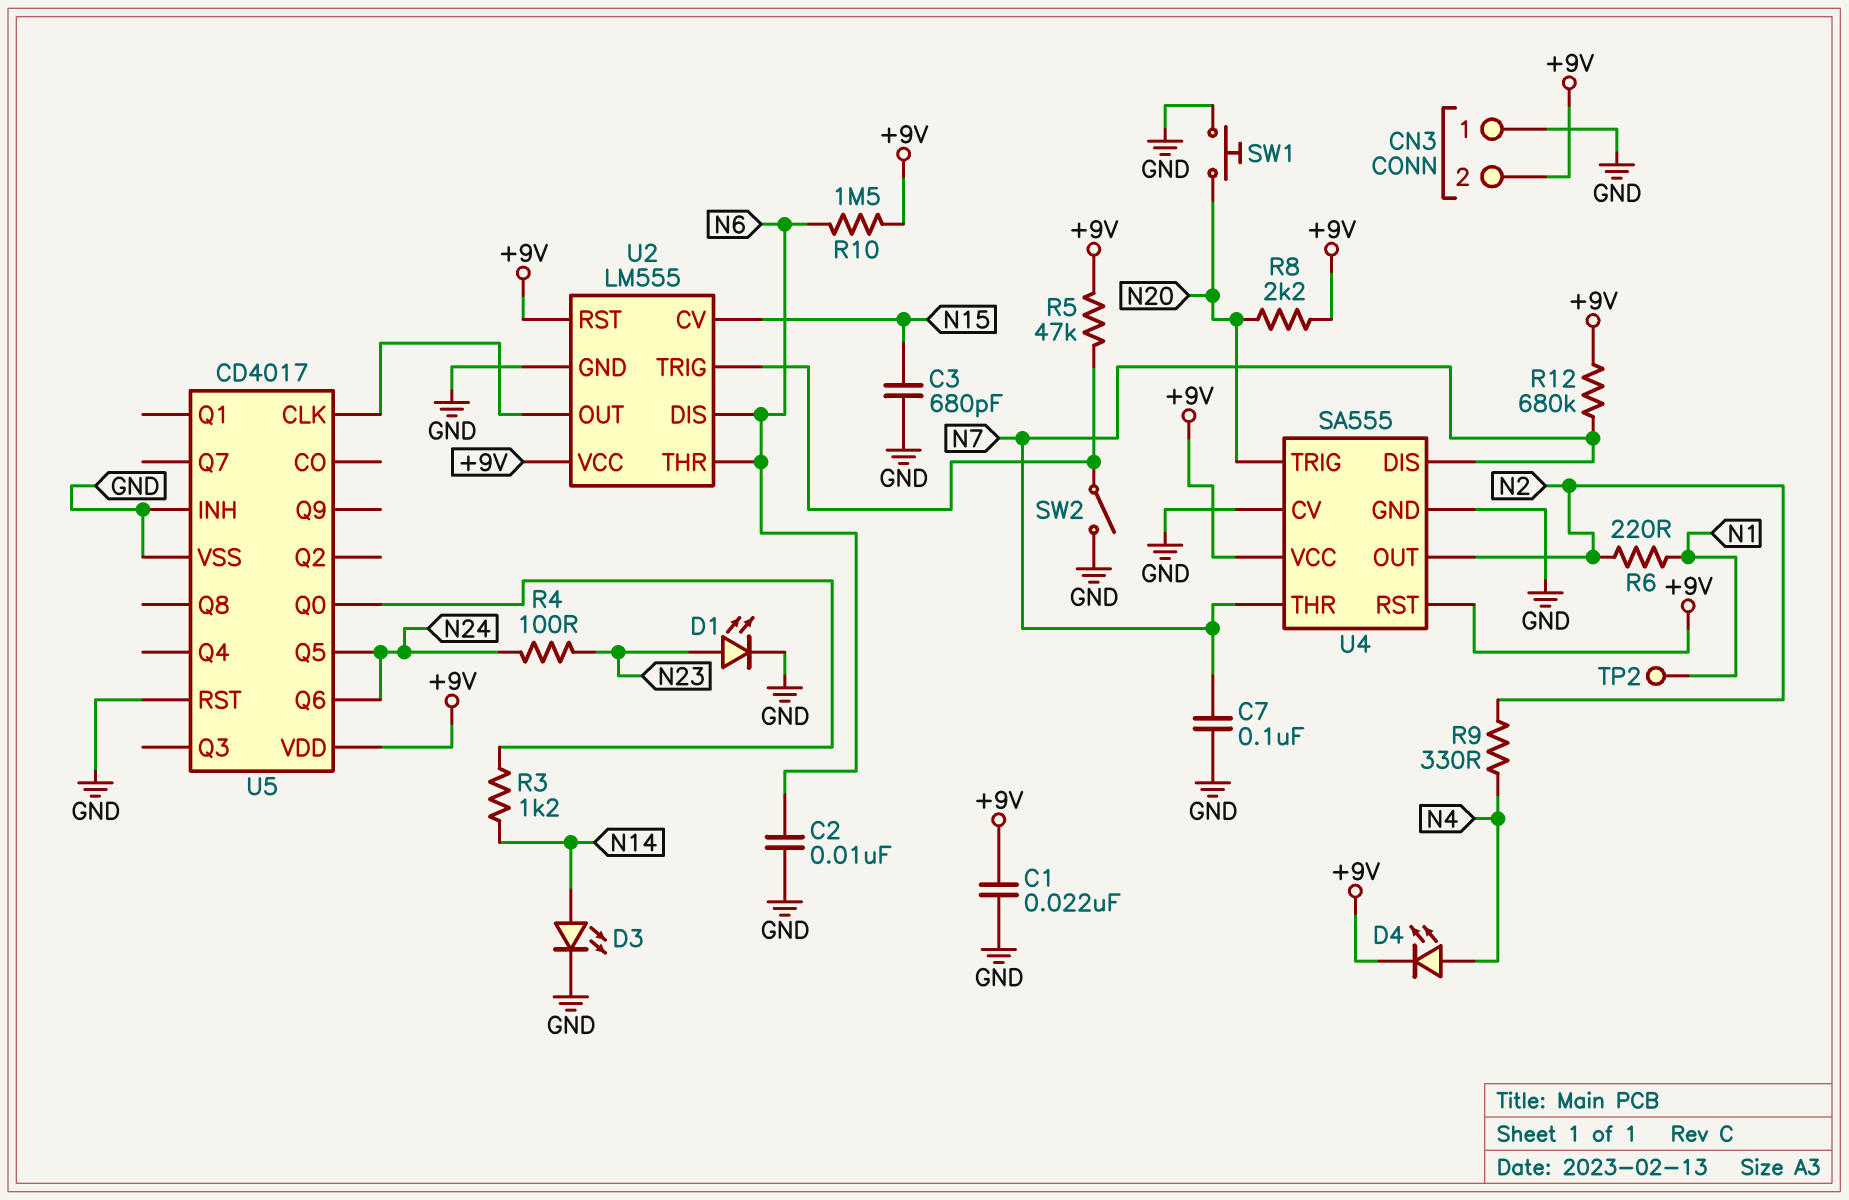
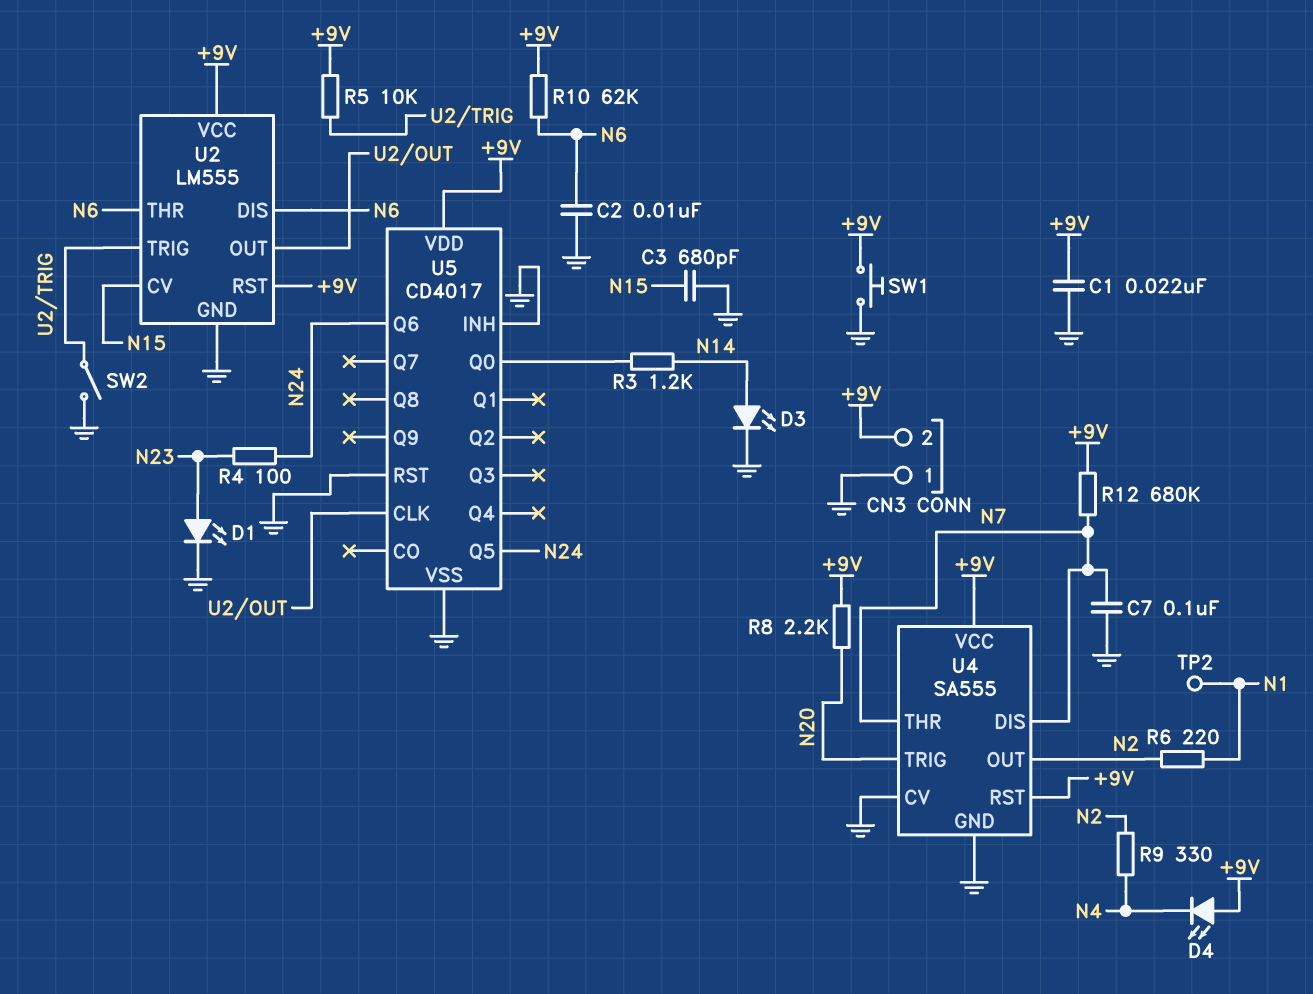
D4: LED (A N4, K +9V) -> LED (A +9V, K N4)
R5: 47k (+9V, U2/TRIG) -> 10k (+9V, U2/TRIG)
R10: 1.5M (+9V, N6) -> 62k (+9V, N6)
SW1: button (GND, N20) -> button (+9V, GND)

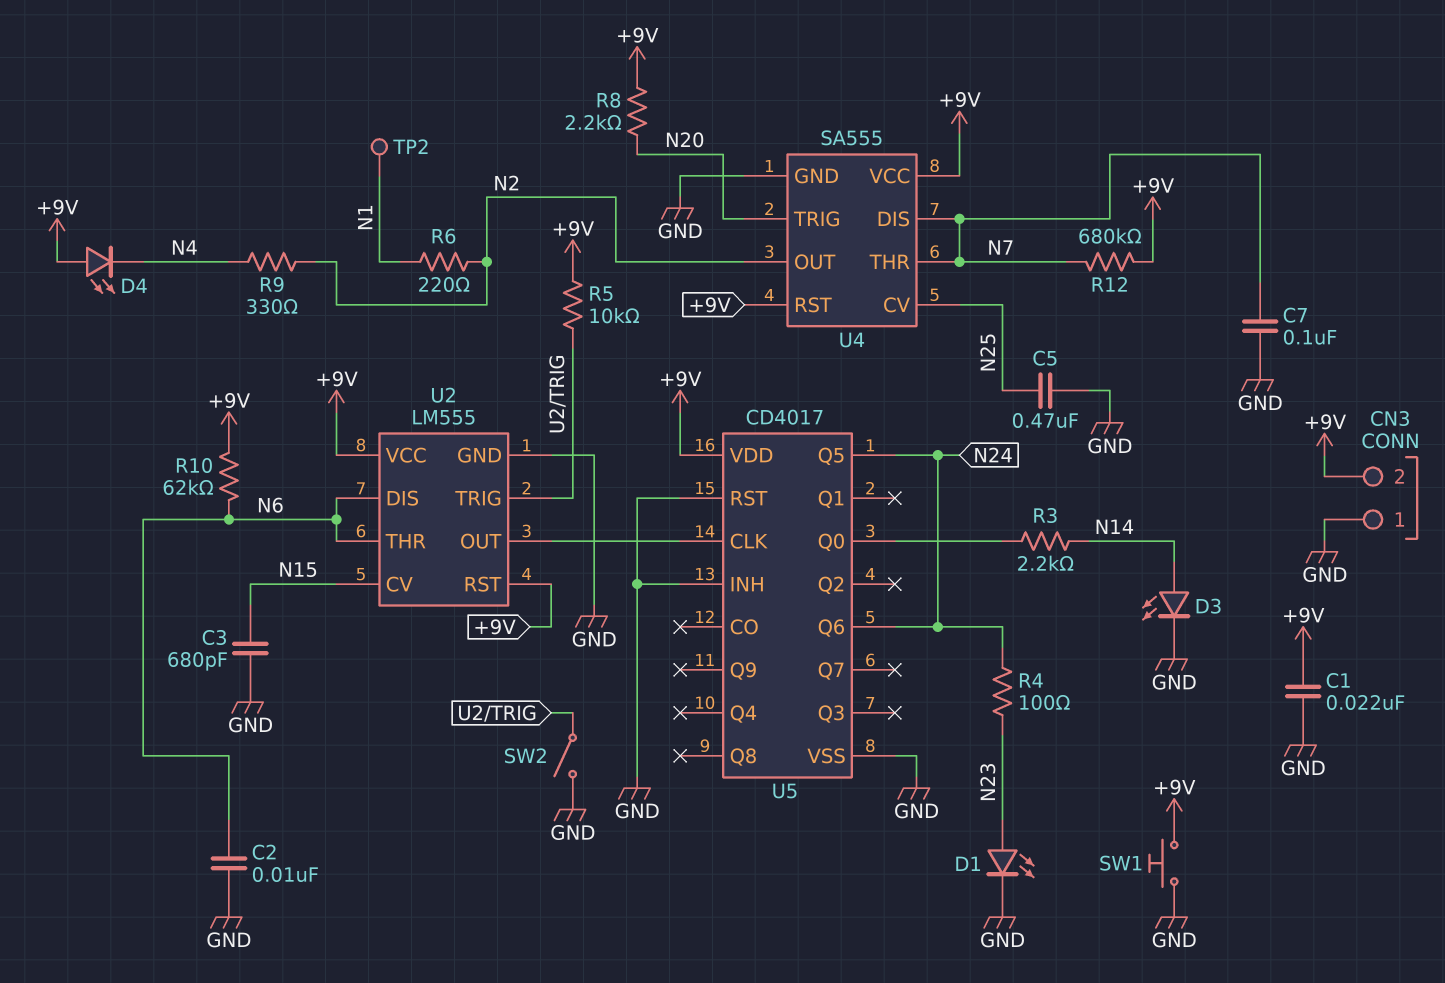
C5: none -> 470nF (GND, N25)
R3: 1.2k (N14, U5/Q0) -> 2.2k (N14, U5/Q0)
U4 pin CV: GND -> N25

